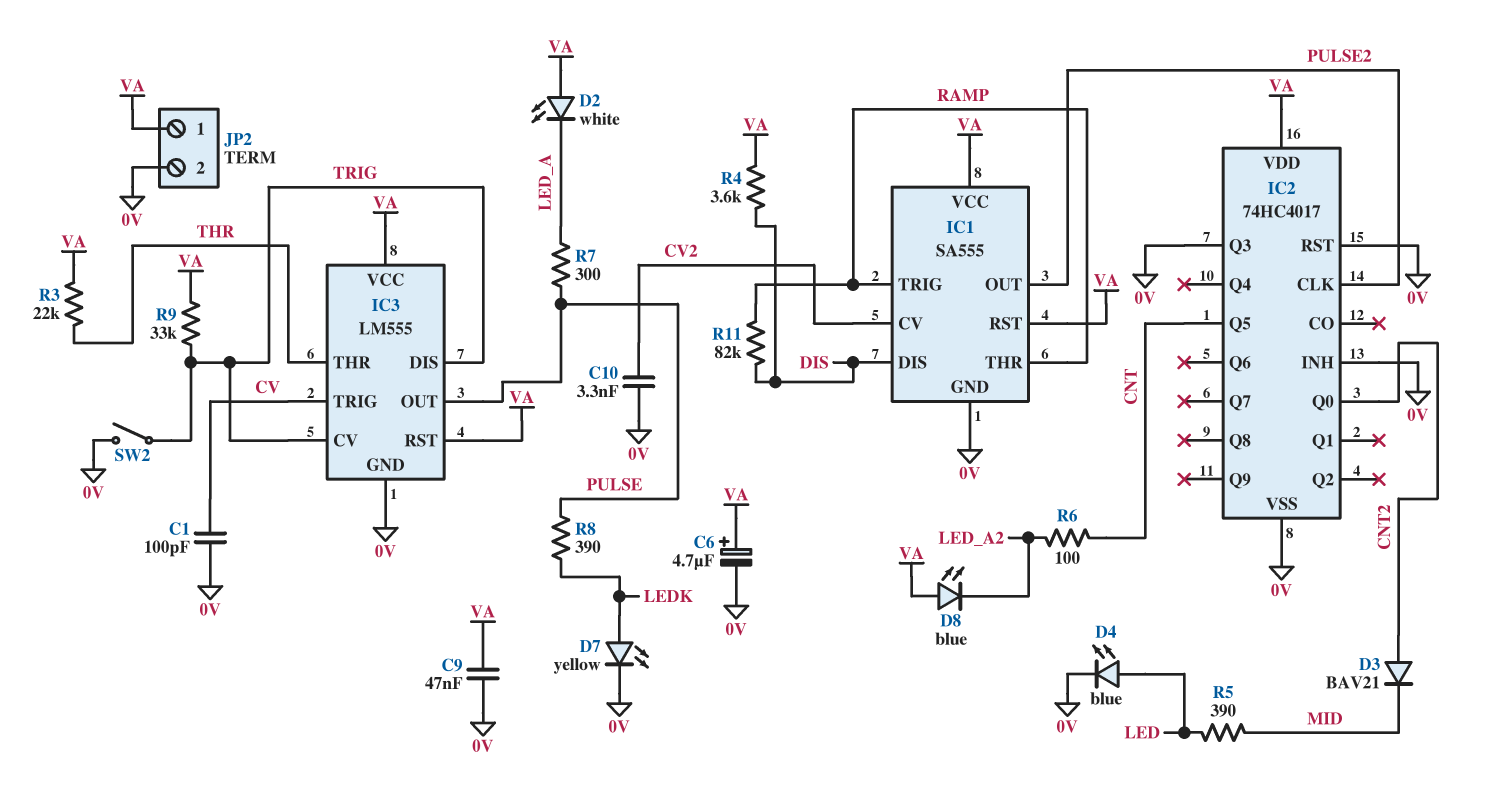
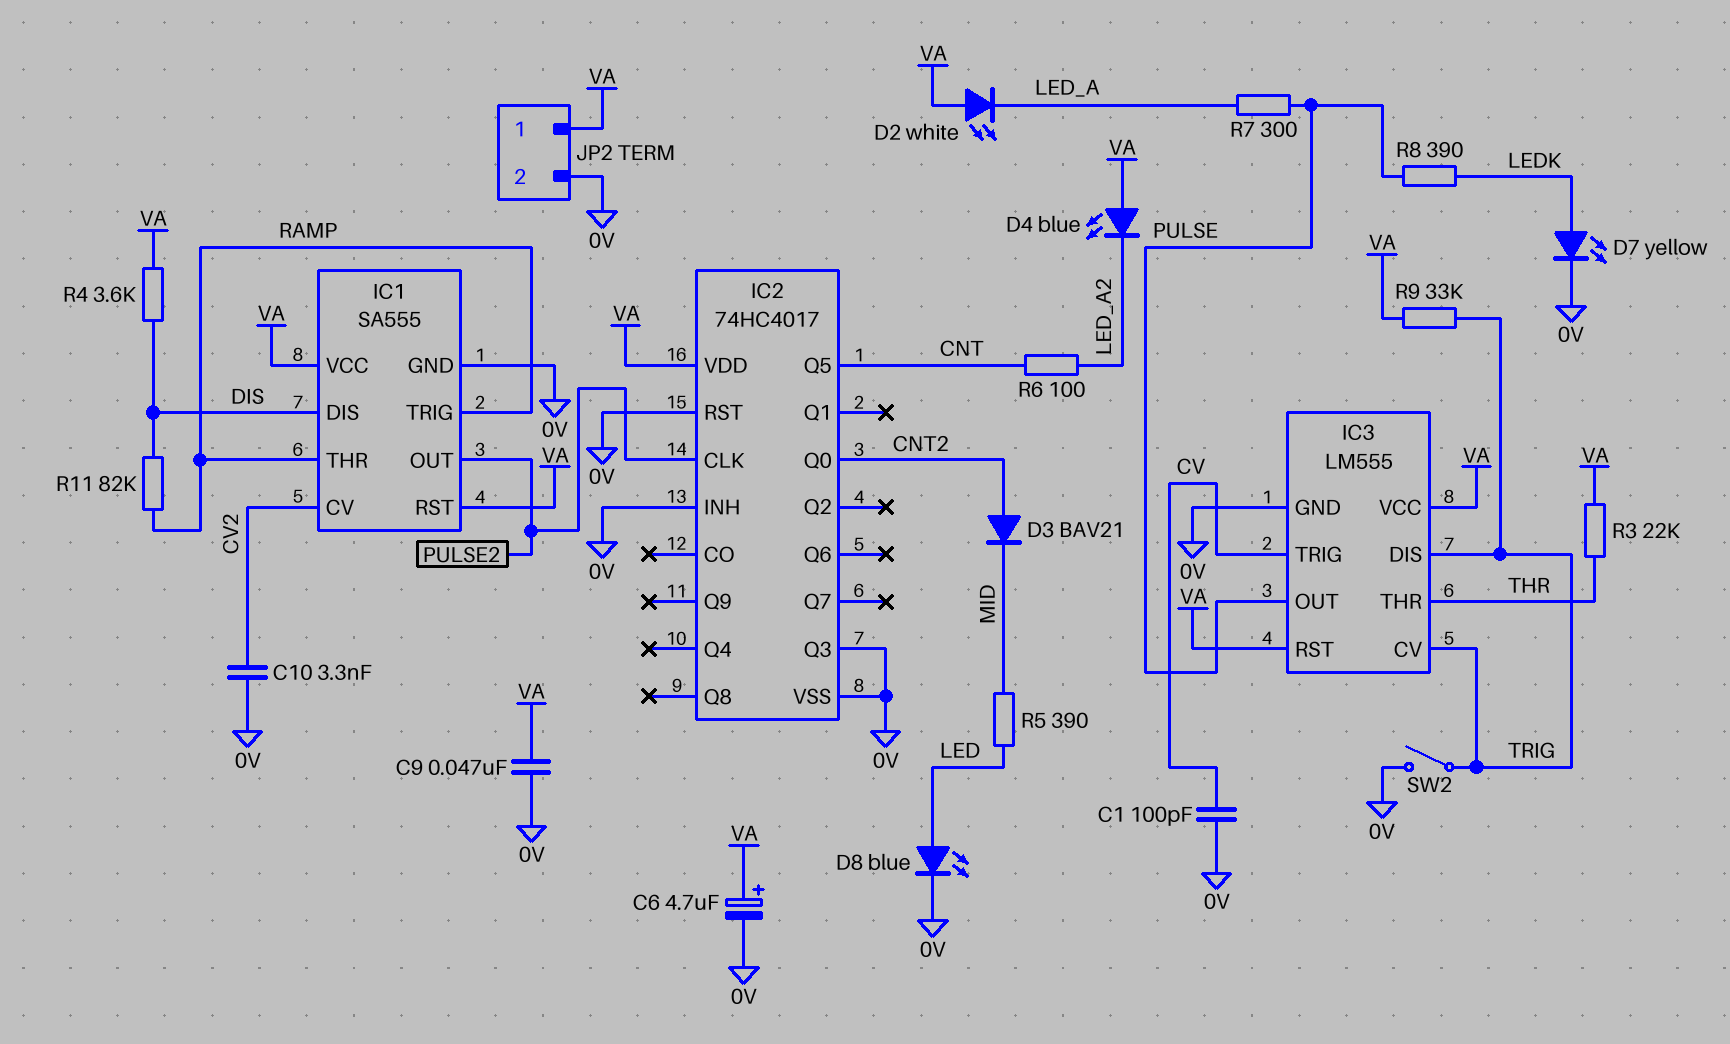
D4: LED blue (A LED, K 0V) -> LED blue (A VA, K LED_A2)
D8: LED blue (A VA, K LED_A2) -> LED blue (A LED, K 0V)

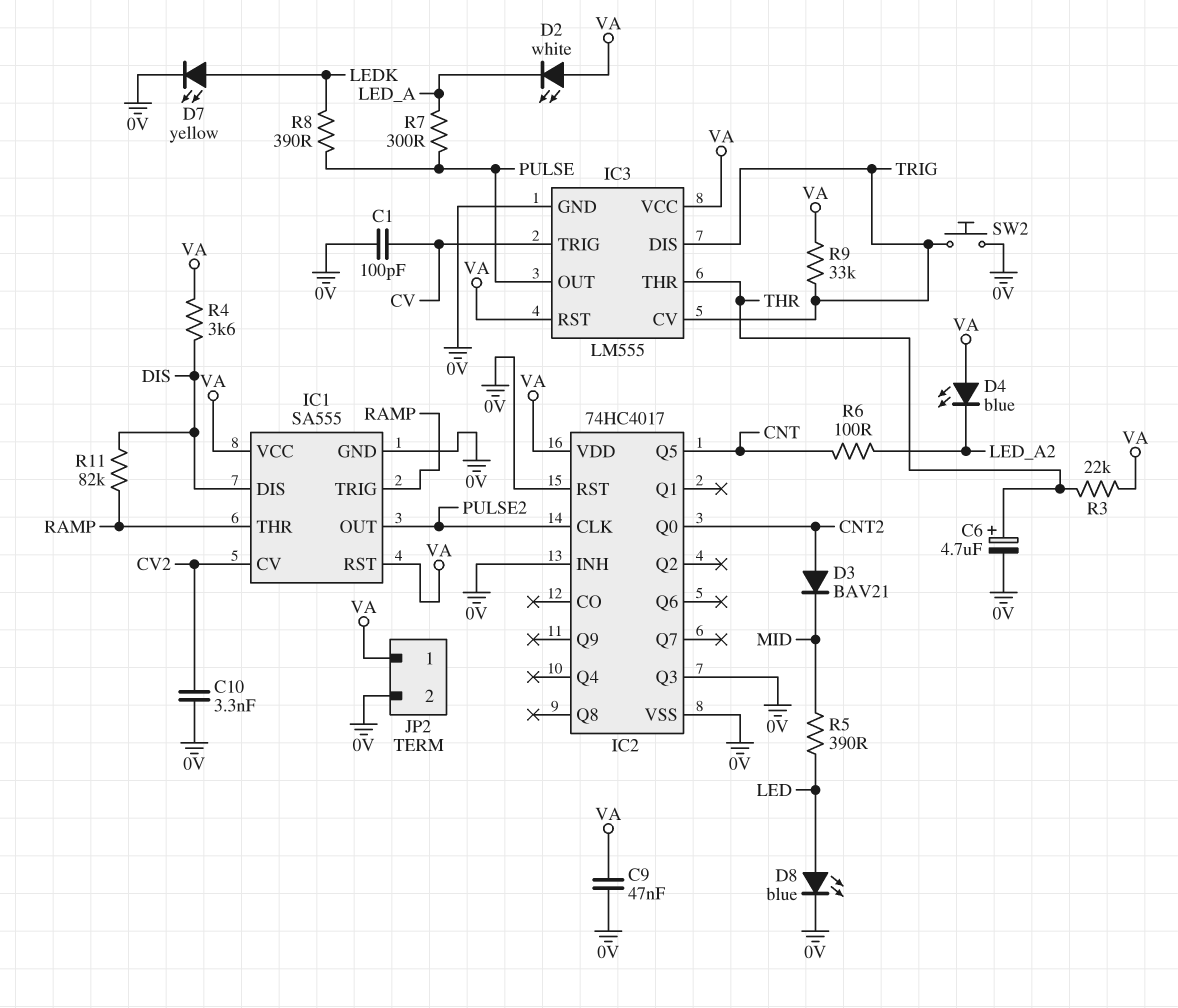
C6: 4.7uF (plus VA, minus 0V) -> 4.7uF (plus THR, minus 0V)
SW2: switch (0V, TRIG) -> button (0V, TRIG)

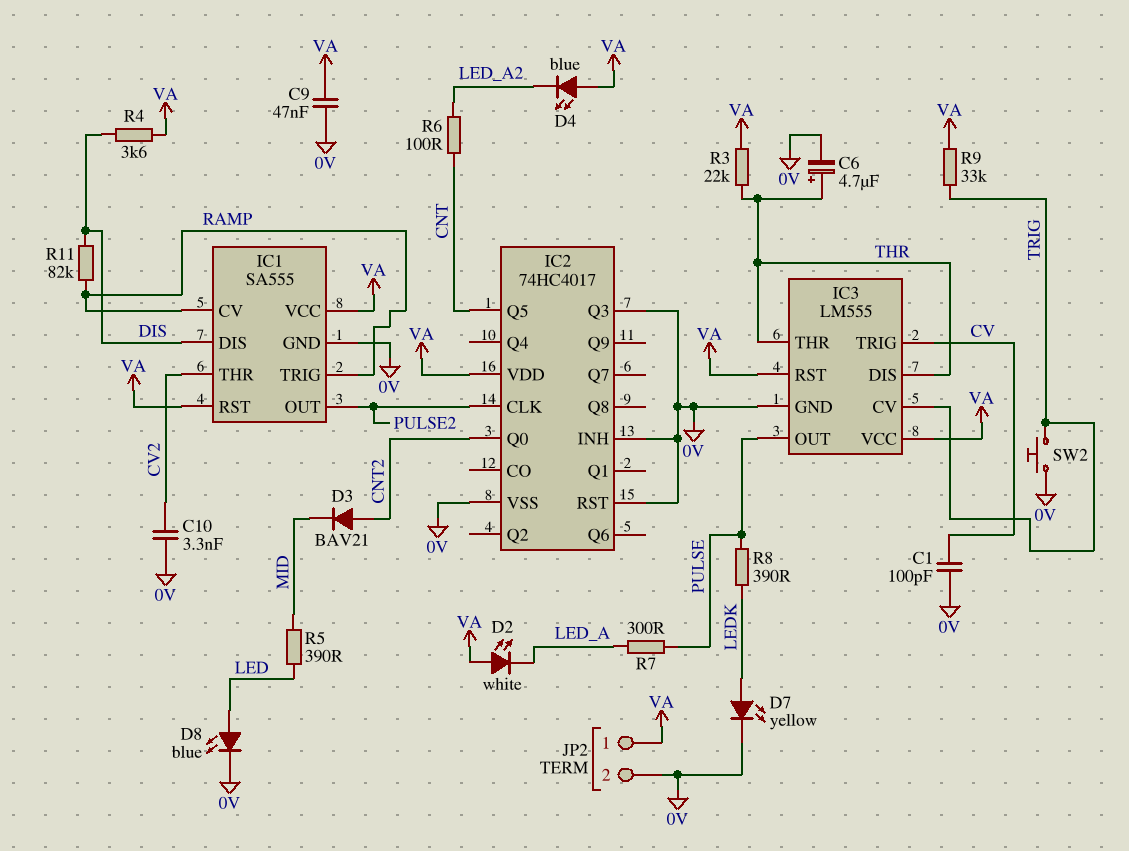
IC1 pin CV: CV2 -> RAMP
IC1 pin THR: RAMP -> CV2
IC3 pin DIS: TRIG -> THR

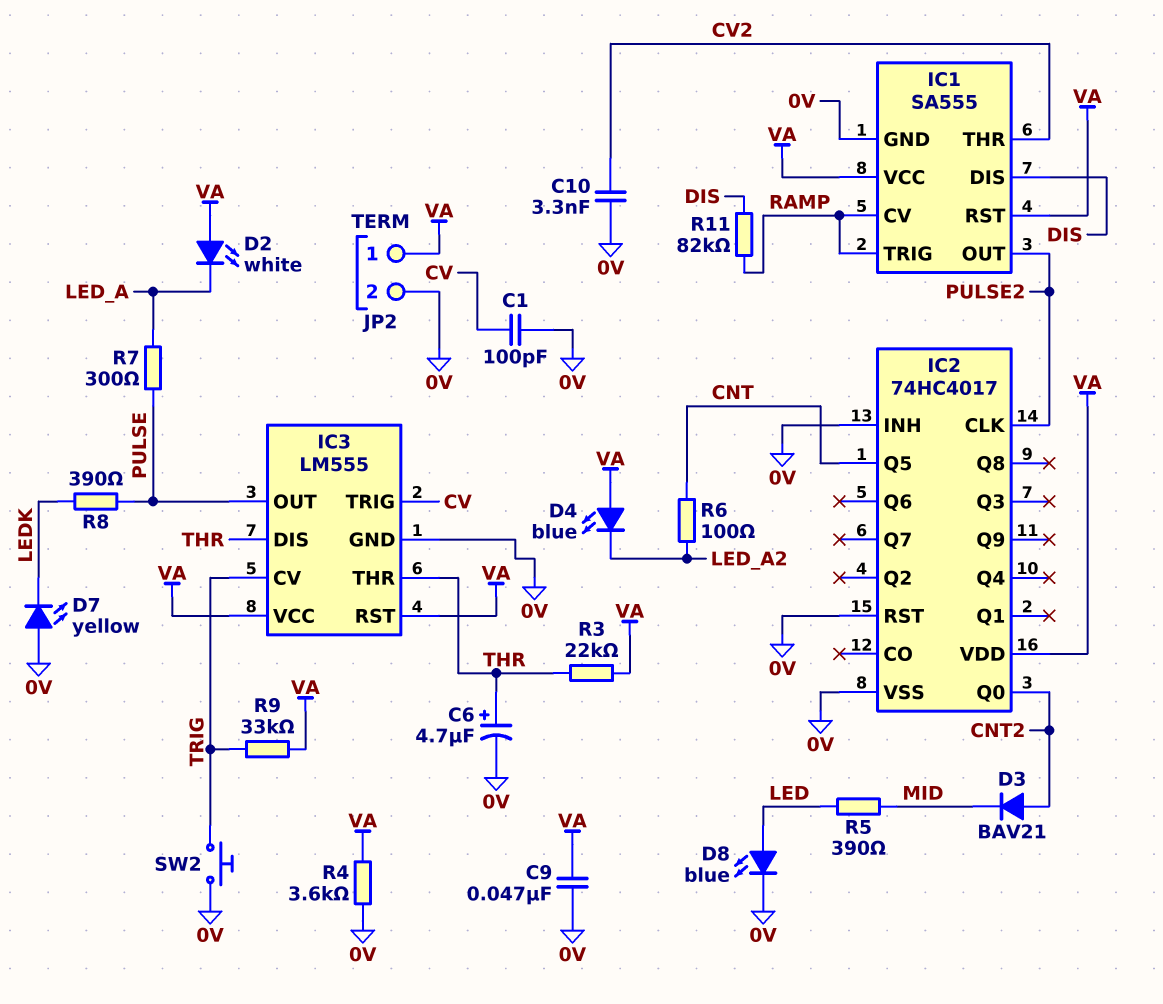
D7: LED yellow (A LEDK, K 0V) -> LED yellow (A 0V, K LEDK)
IC2 pin Q3: 0V -> none
R4: 3.6k (DIS, VA) -> 3.6k (0V, VA)

